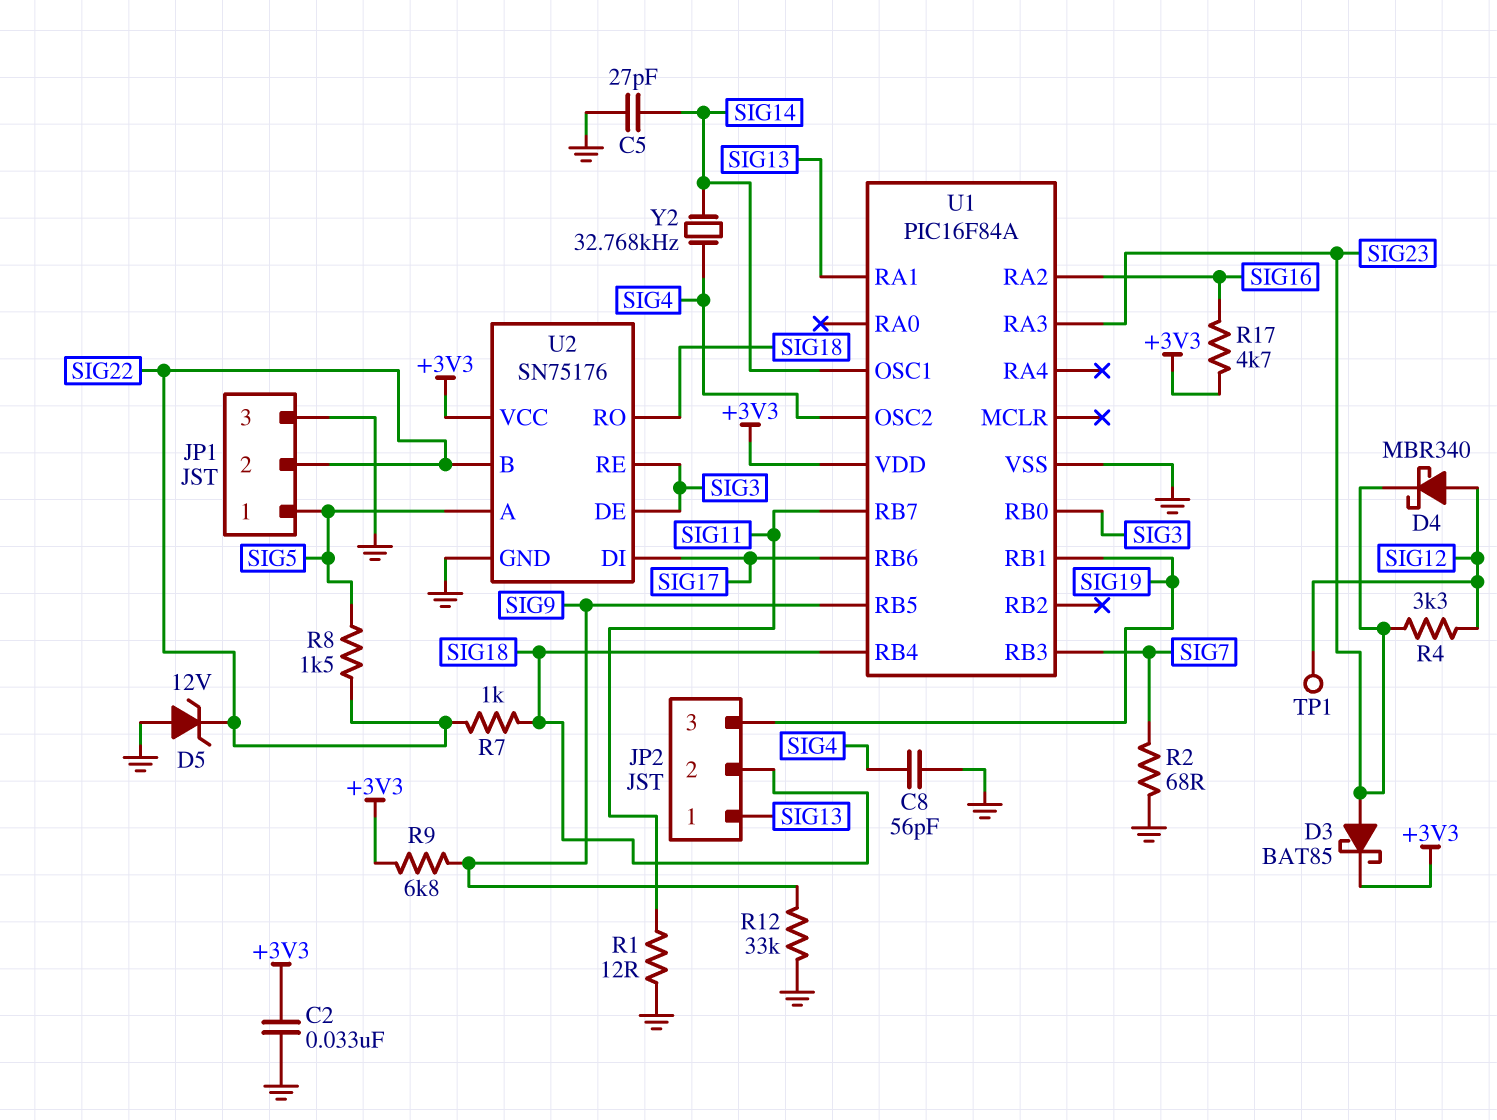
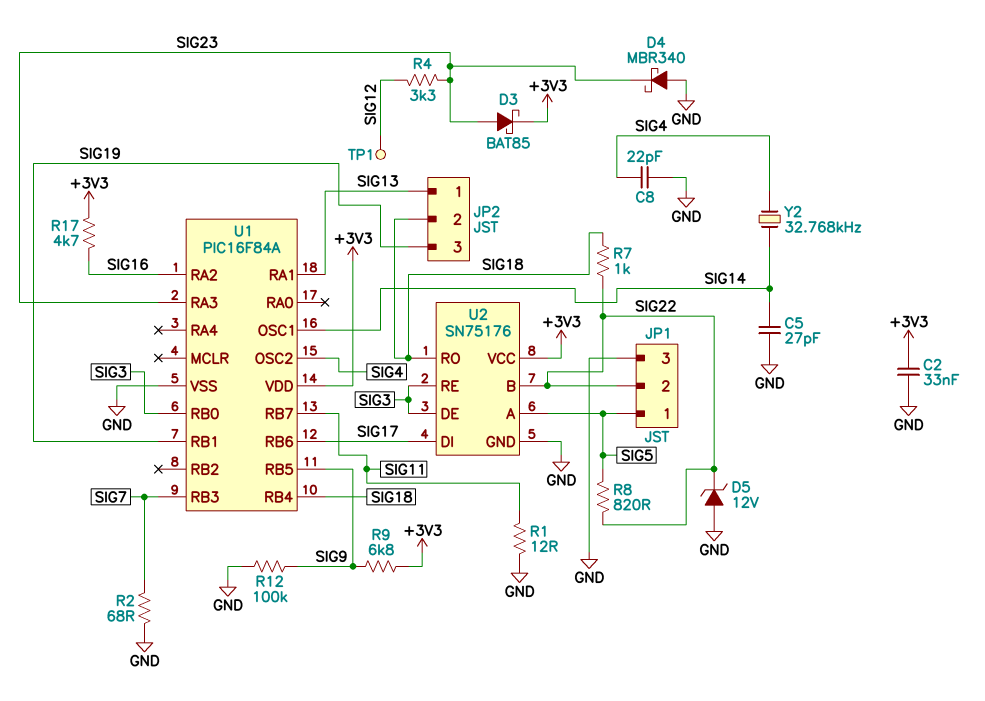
C8: 56pF (GND, SIG4) -> 22pF (GND, SIG4)
D4: schottky MBR340 (A SIG12, K SIG23) -> schottky MBR340 (A GND, K SIG23)
R8: 1.5k (SIG5, SIG22) -> 820 (SIG5, SIG22)
R12: 33k (GND, SIG9) -> 100k (GND, SIG9)

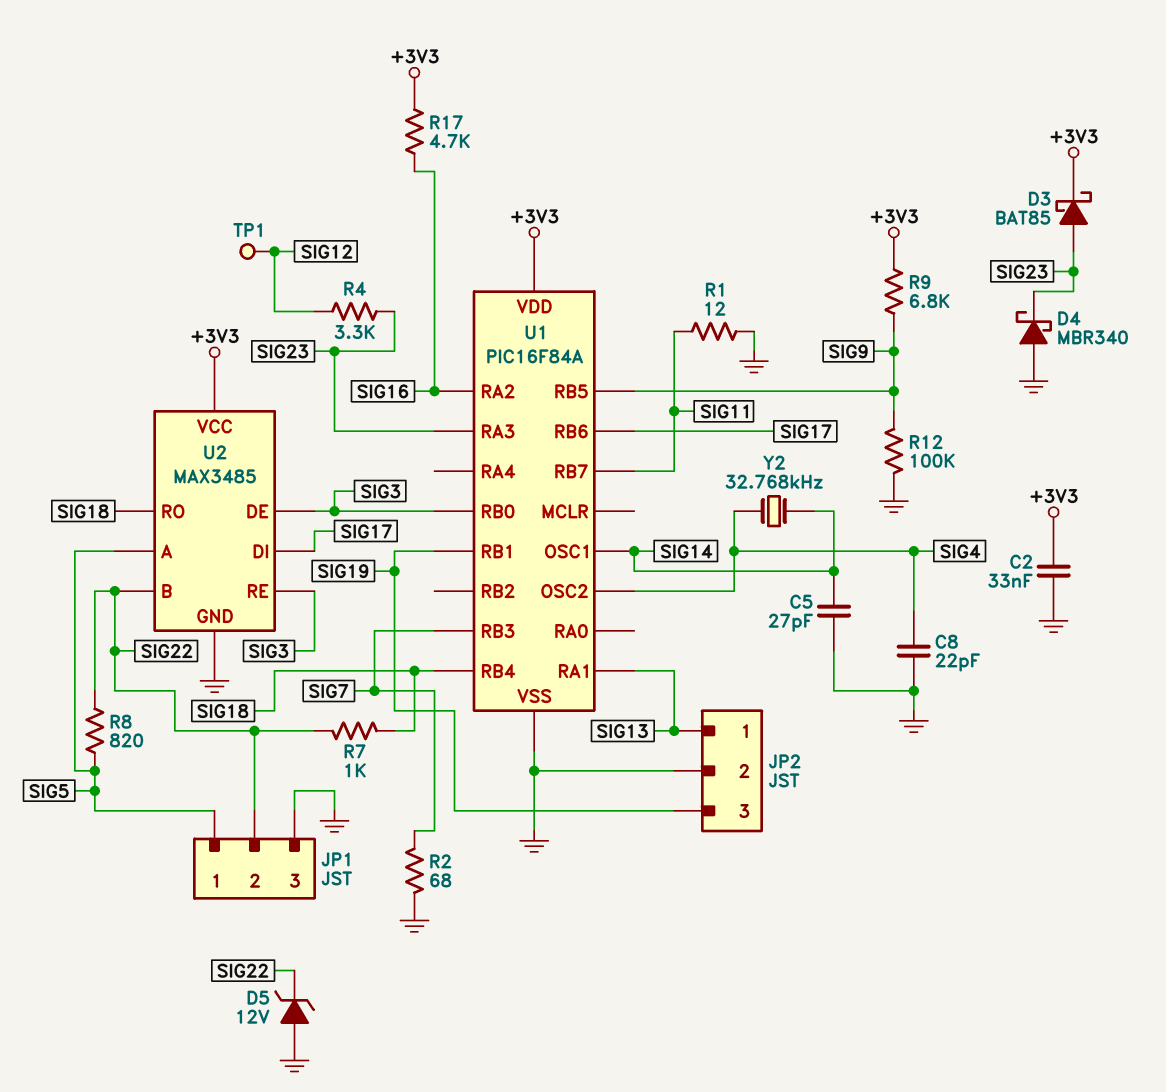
JP2 pin 2: SIG18 -> GND
U2: SN75176 -> MAX3485

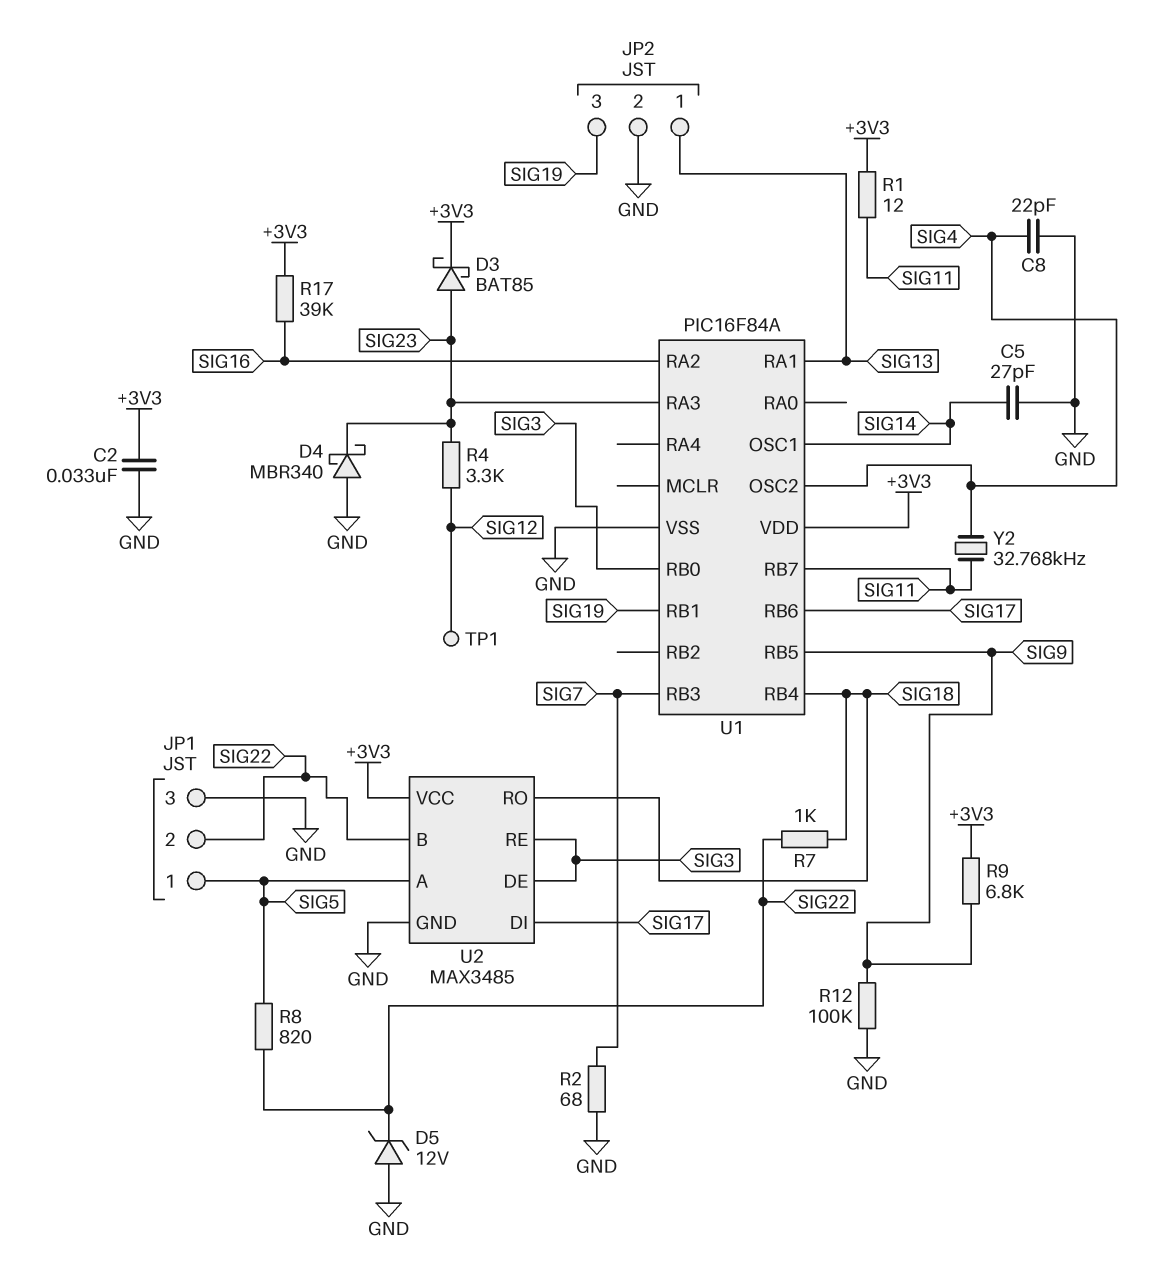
R1: 12 (GND, SIG11) -> 12 (+3V3, SIG11)
R17: 4.7k (+3V3, SIG16) -> 39k (+3V3, SIG16)
Y2: 32.768kHz (SIG4, SIG14) -> 32.768kHz (SIG4, SIG11)

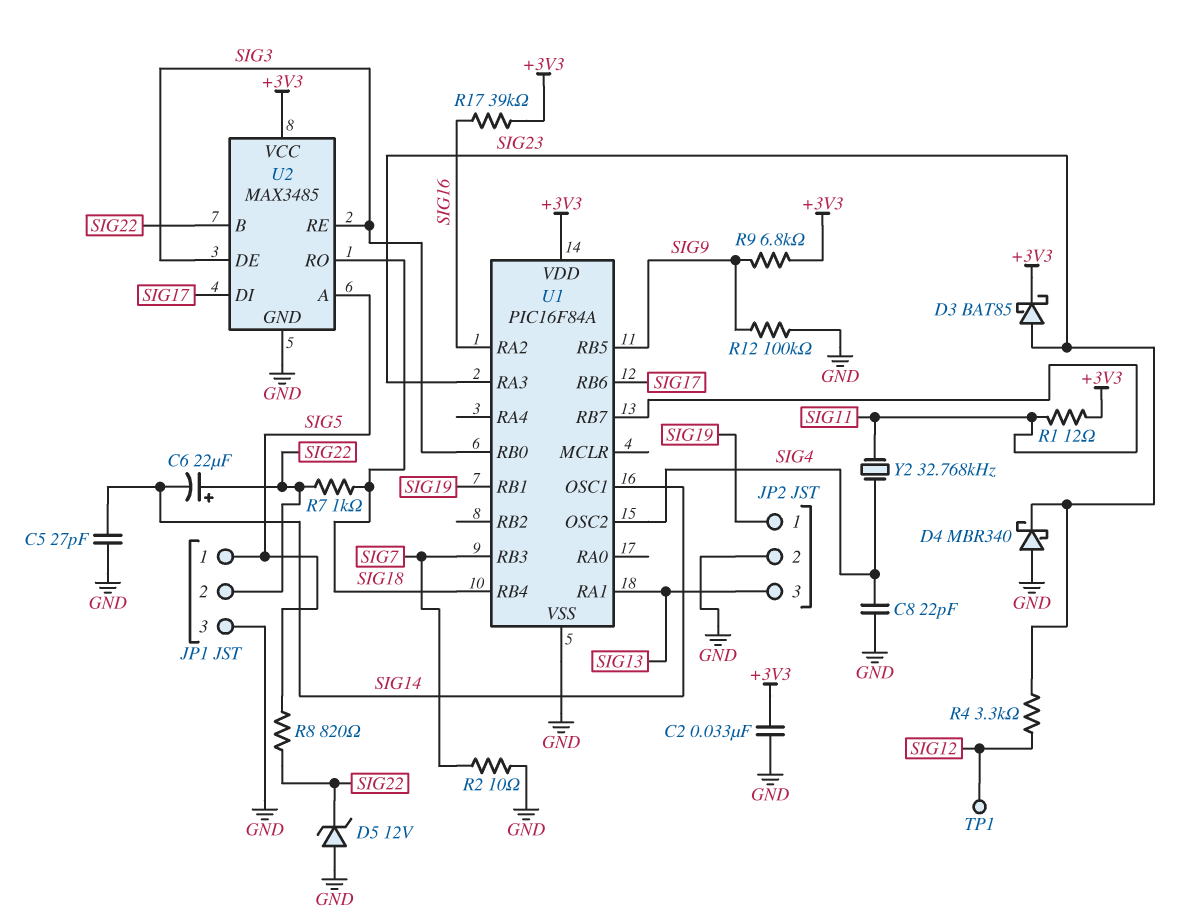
C6: none -> 22uF (plus SIG22, minus SIG14)
JP2 pin 1: SIG13 -> SIG19
JP2 pin 3: SIG19 -> SIG13
R2: 68 (GND, SIG7) -> 10 (GND, SIG7)

